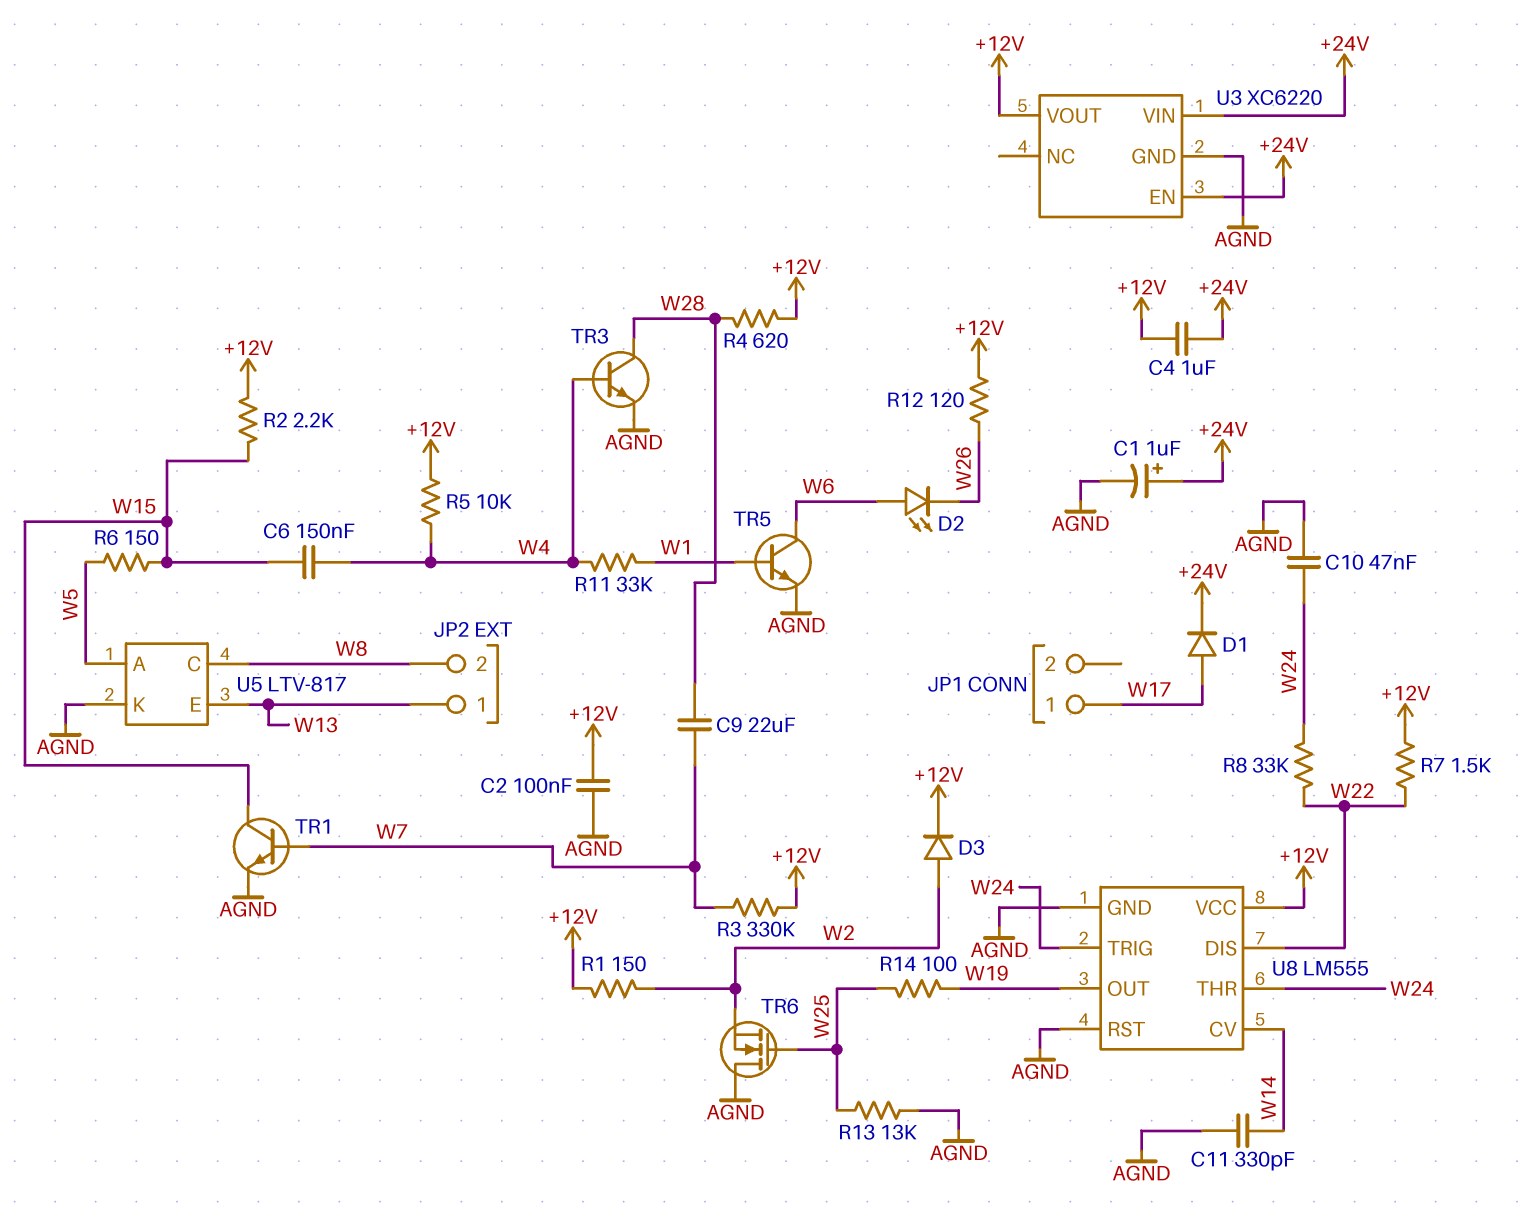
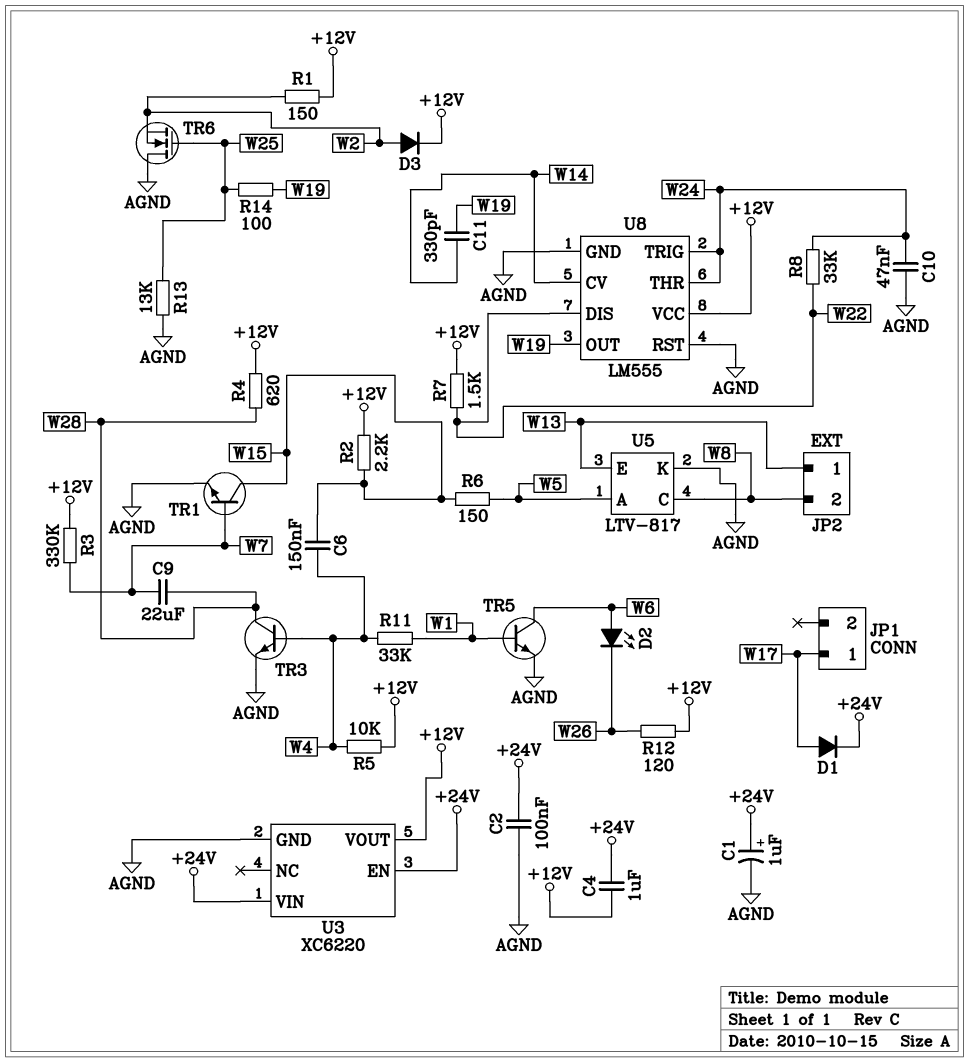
C2: 100nF (+12V, AGND) -> 100nF (+24V, AGND)
C11: 330pF (AGND, W14) -> 330pF (W14, W19)

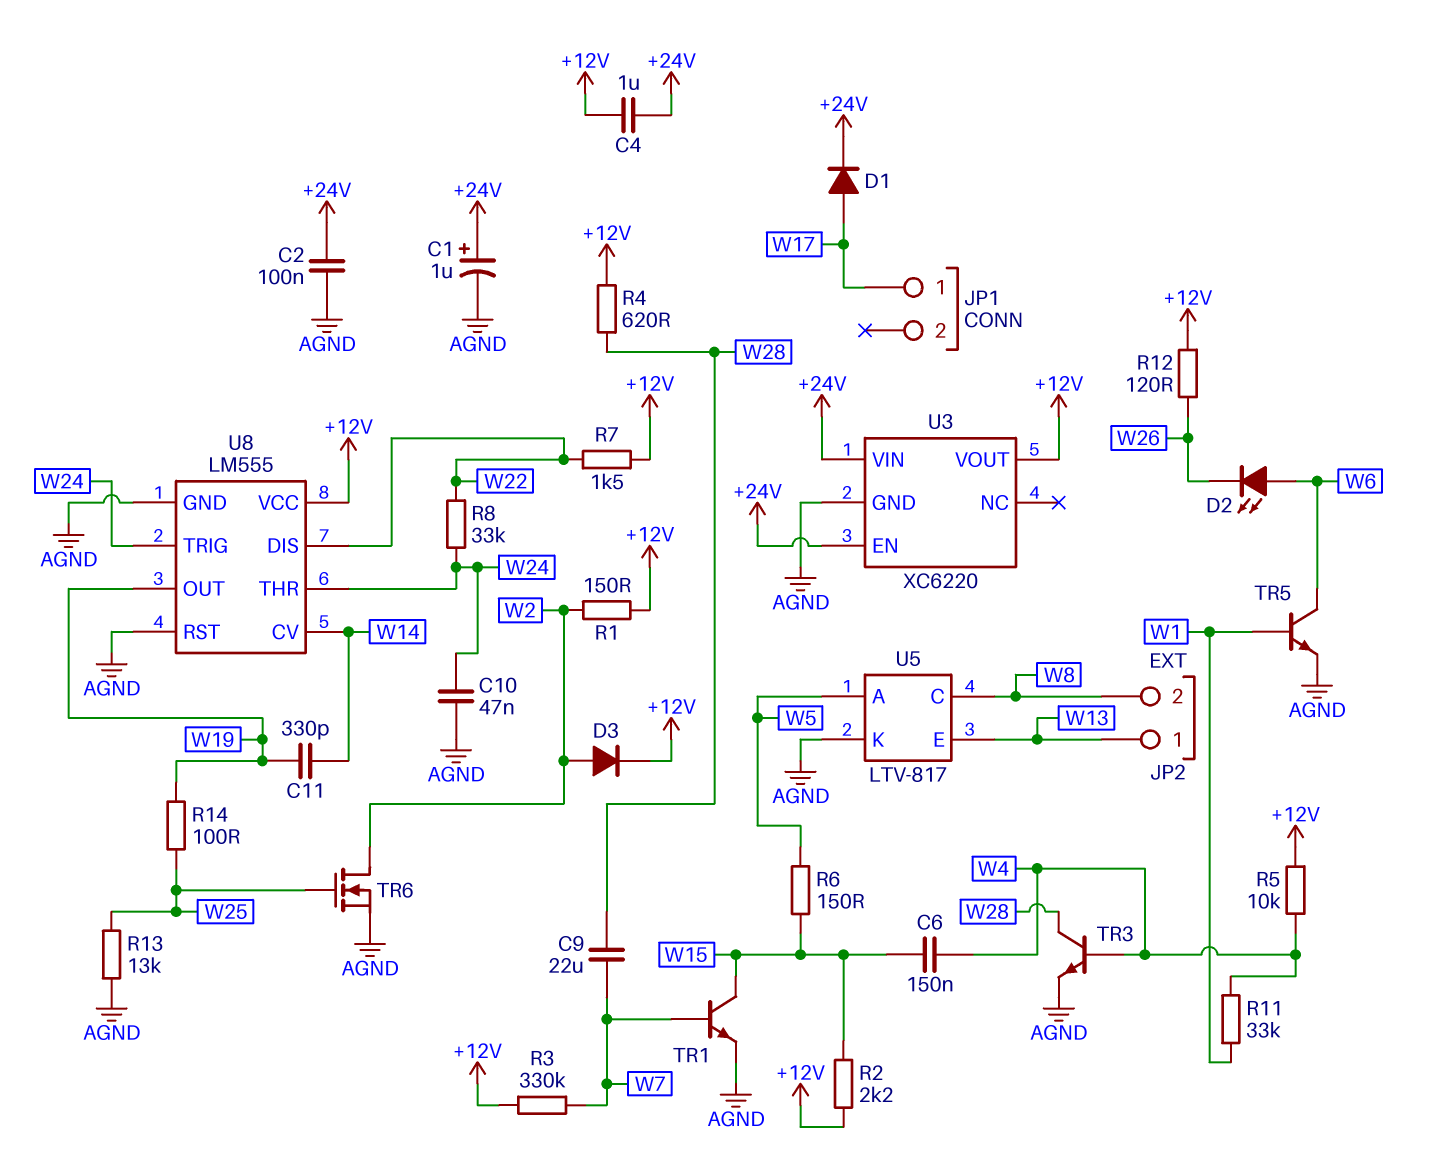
TR6: NMOS (G W25, D AGND, S W2) -> NMOS (G W25, D W2, S AGND)

